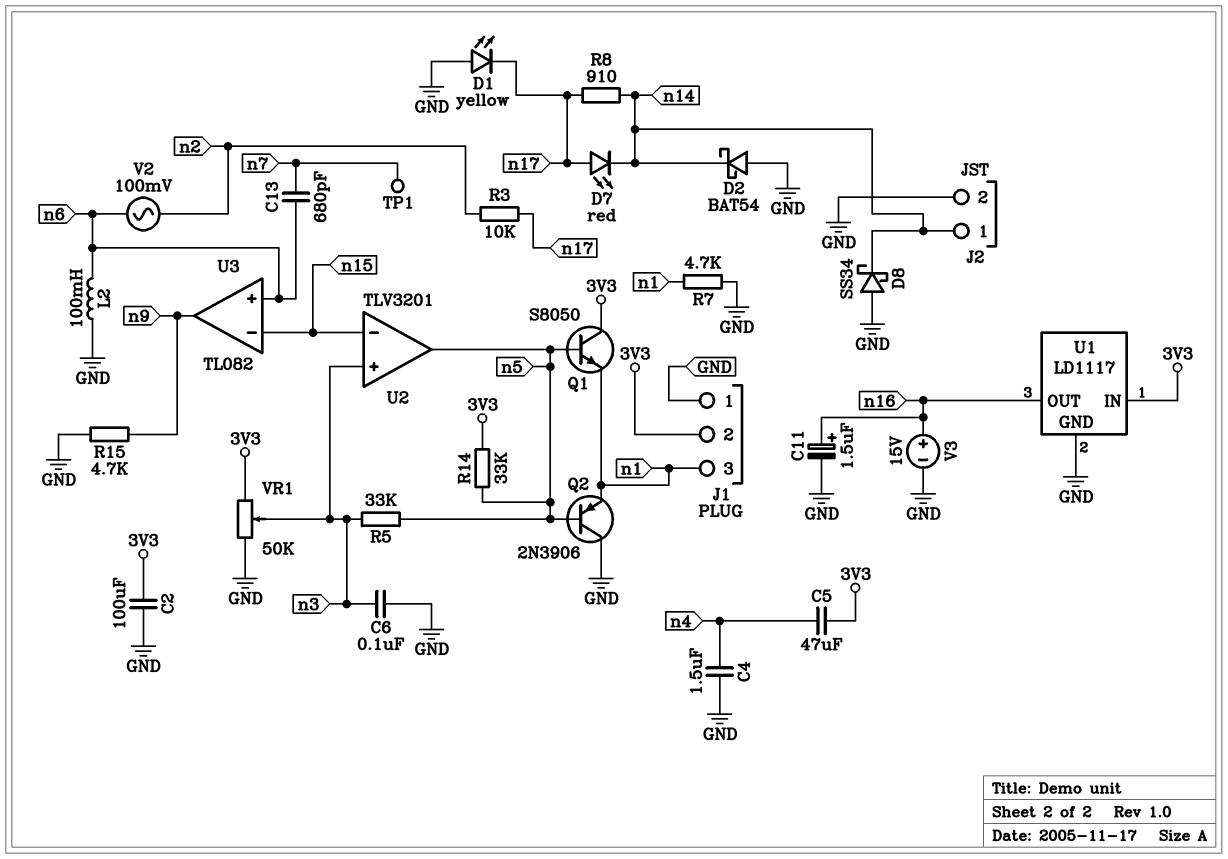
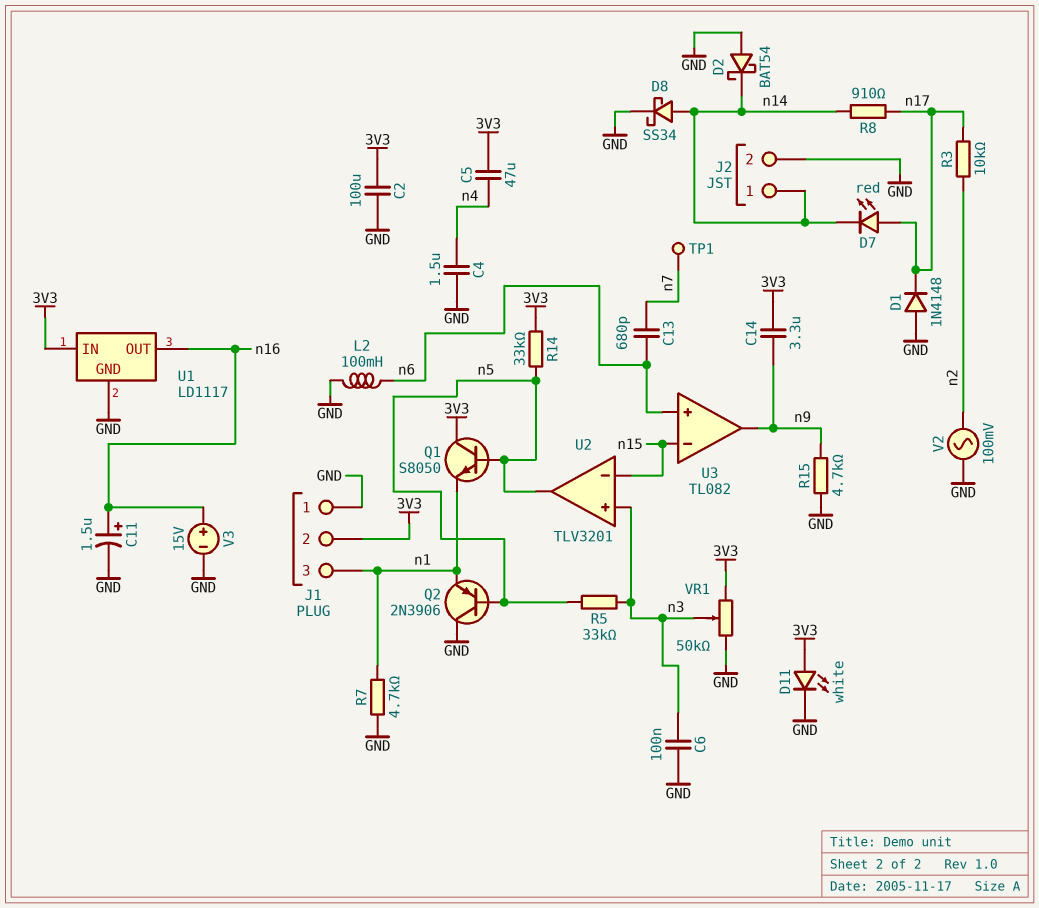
C14: none -> 3.3uF (3V3, n9)
D1: LED yellow (A GND, K n17) -> diode 1N4148 (A GND, K n17)
D8: schottky SS34 (A GND, K n14) -> schottky SS34 (A n14, K GND)
D11: none -> LED white (A 3V3, K GND)
V2: AC 100mV (n2, n6) -> AC 100mV (GND, n2)

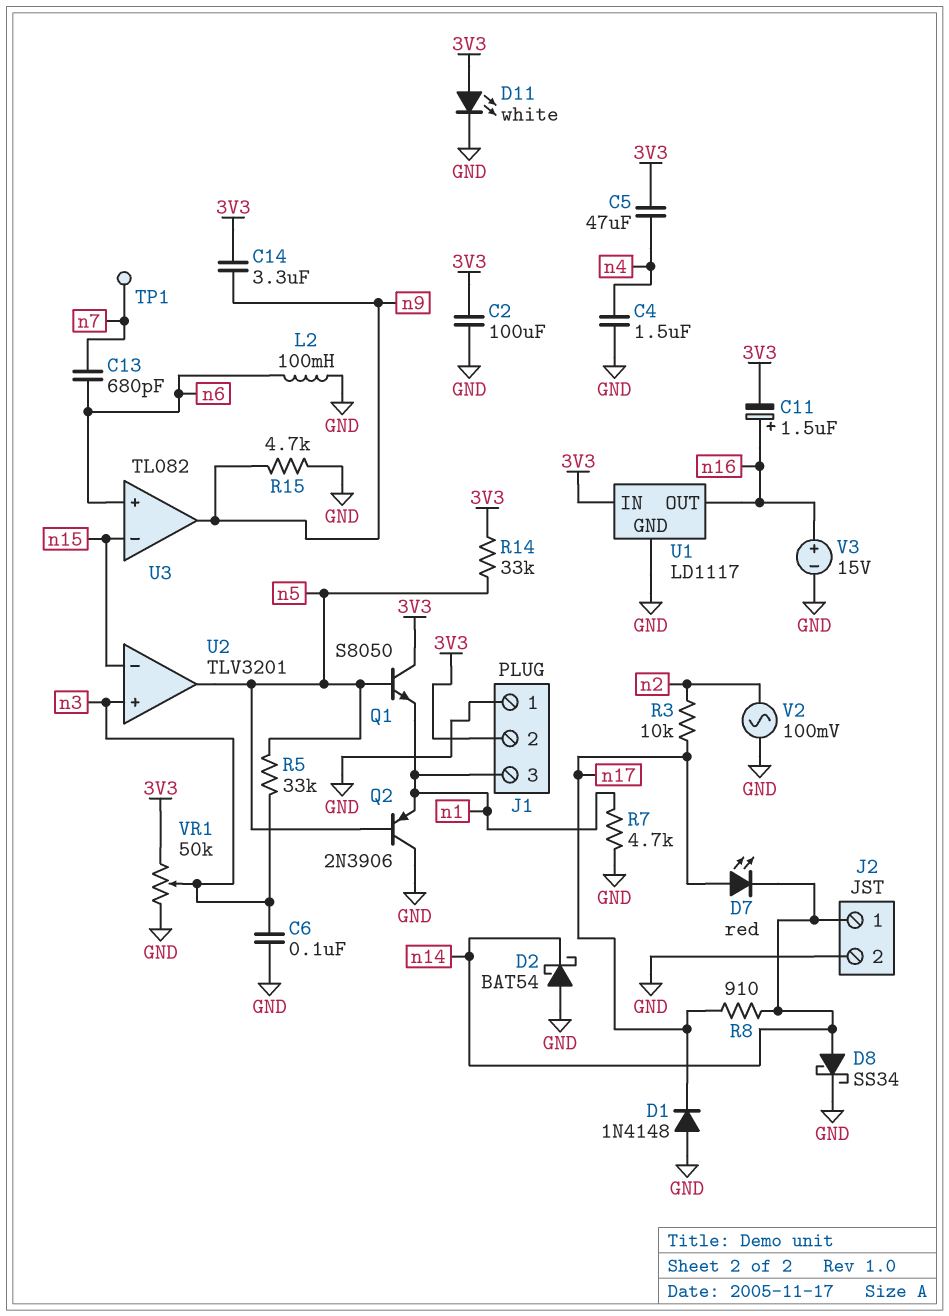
C11: 1.5uF (plus n16, minus GND) -> 1.5uF (plus n16, minus 3V3)

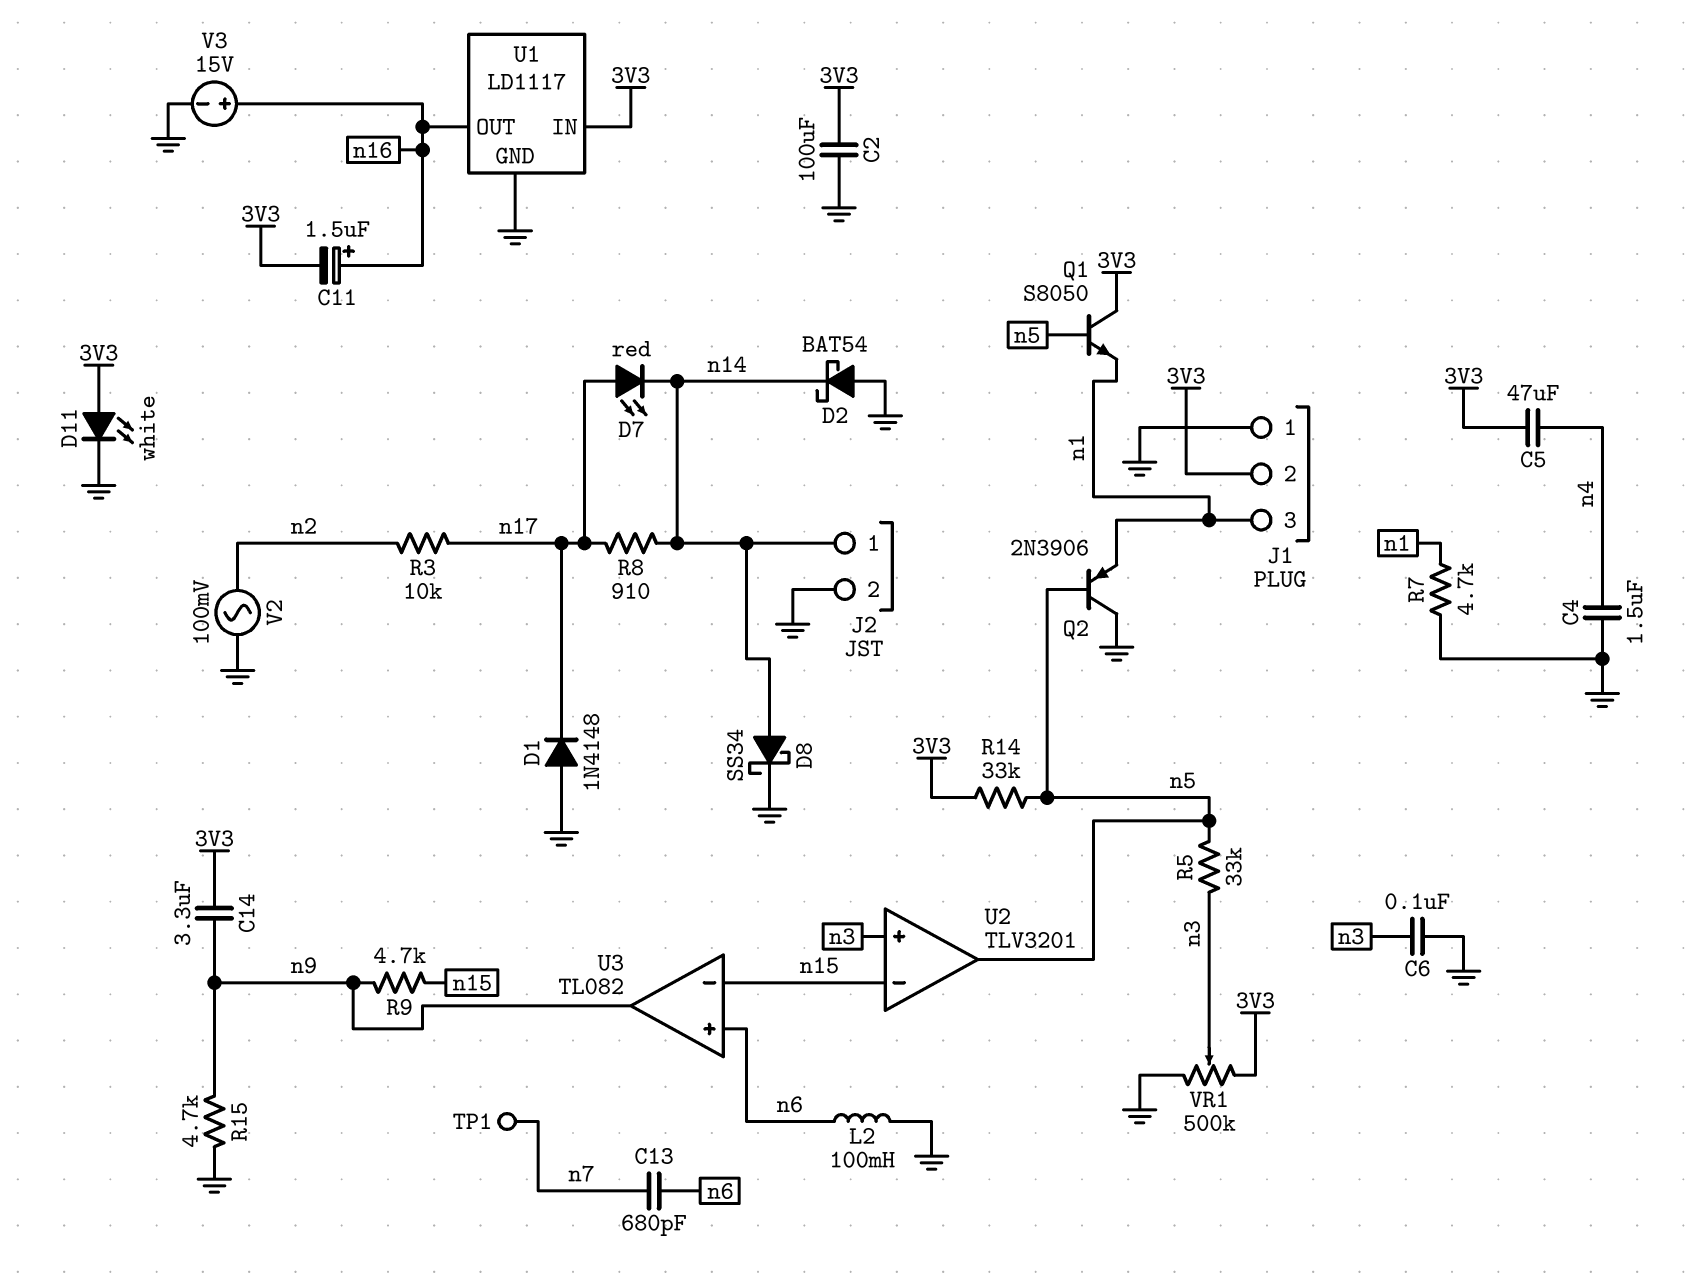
R9: none -> 4.7k (n9, n15)
VR1: 50k (3V3, GND, wiper n3) -> 500k (3V3, GND, wiper n3)

